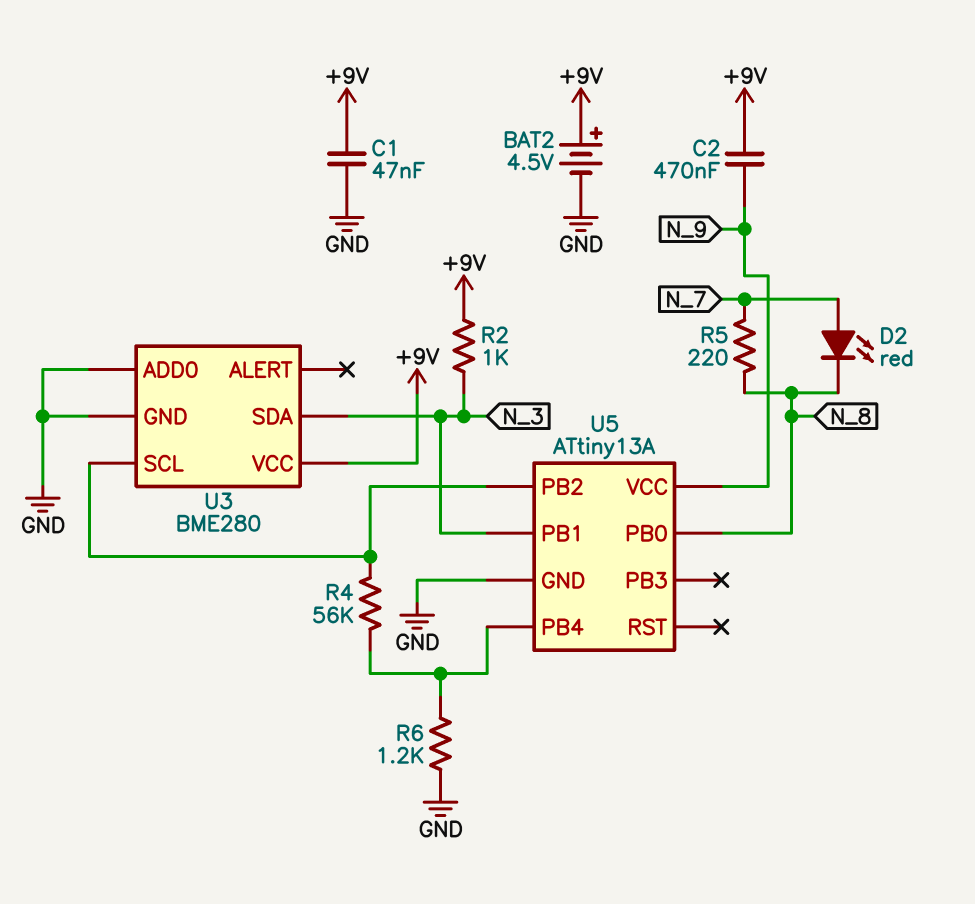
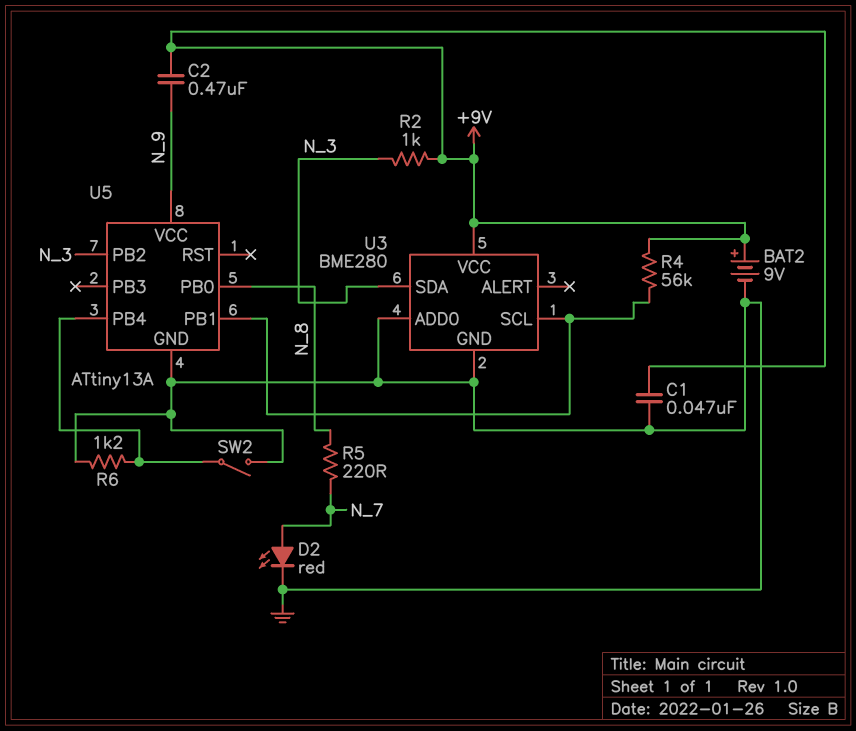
BAT2: 4.5V (plus +9V, minus GND) -> 9V (plus +9V, minus GND)
D2: LED red (A N_7, K N_8) -> LED red (A N_7, K GND)
R4: 56k (U3/SCL, U5/PB4) -> 56k (+9V, U3/SCL)
SW2: none -> switch (GND, U5/PB4)
U5 pin PB1: N_3 -> U3/SCL
U5 pin PB2: U3/SCL -> N_3

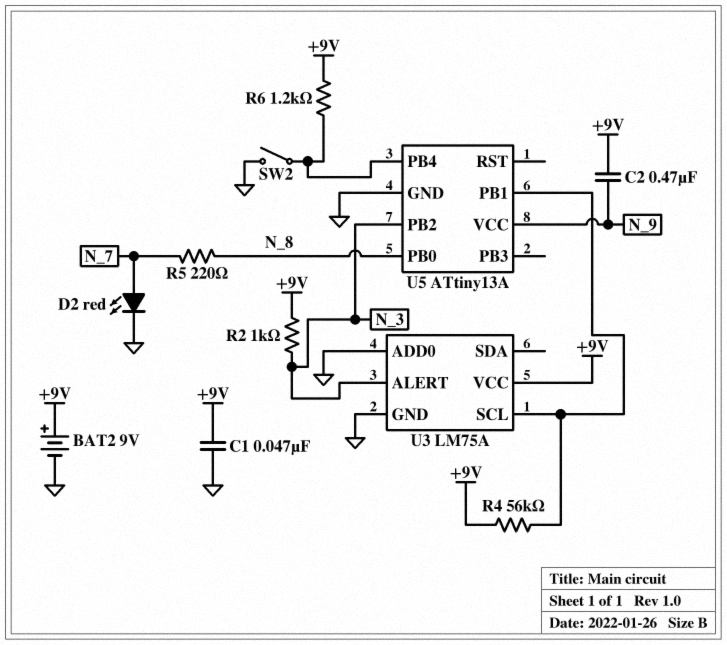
R6: 1.2k (GND, U5/PB4) -> 1.2k (+9V, U5/PB4)
U3: BME280 -> LM75A
U3 pin ALERT: none -> N_3
U3 pin SDA: N_3 -> none

